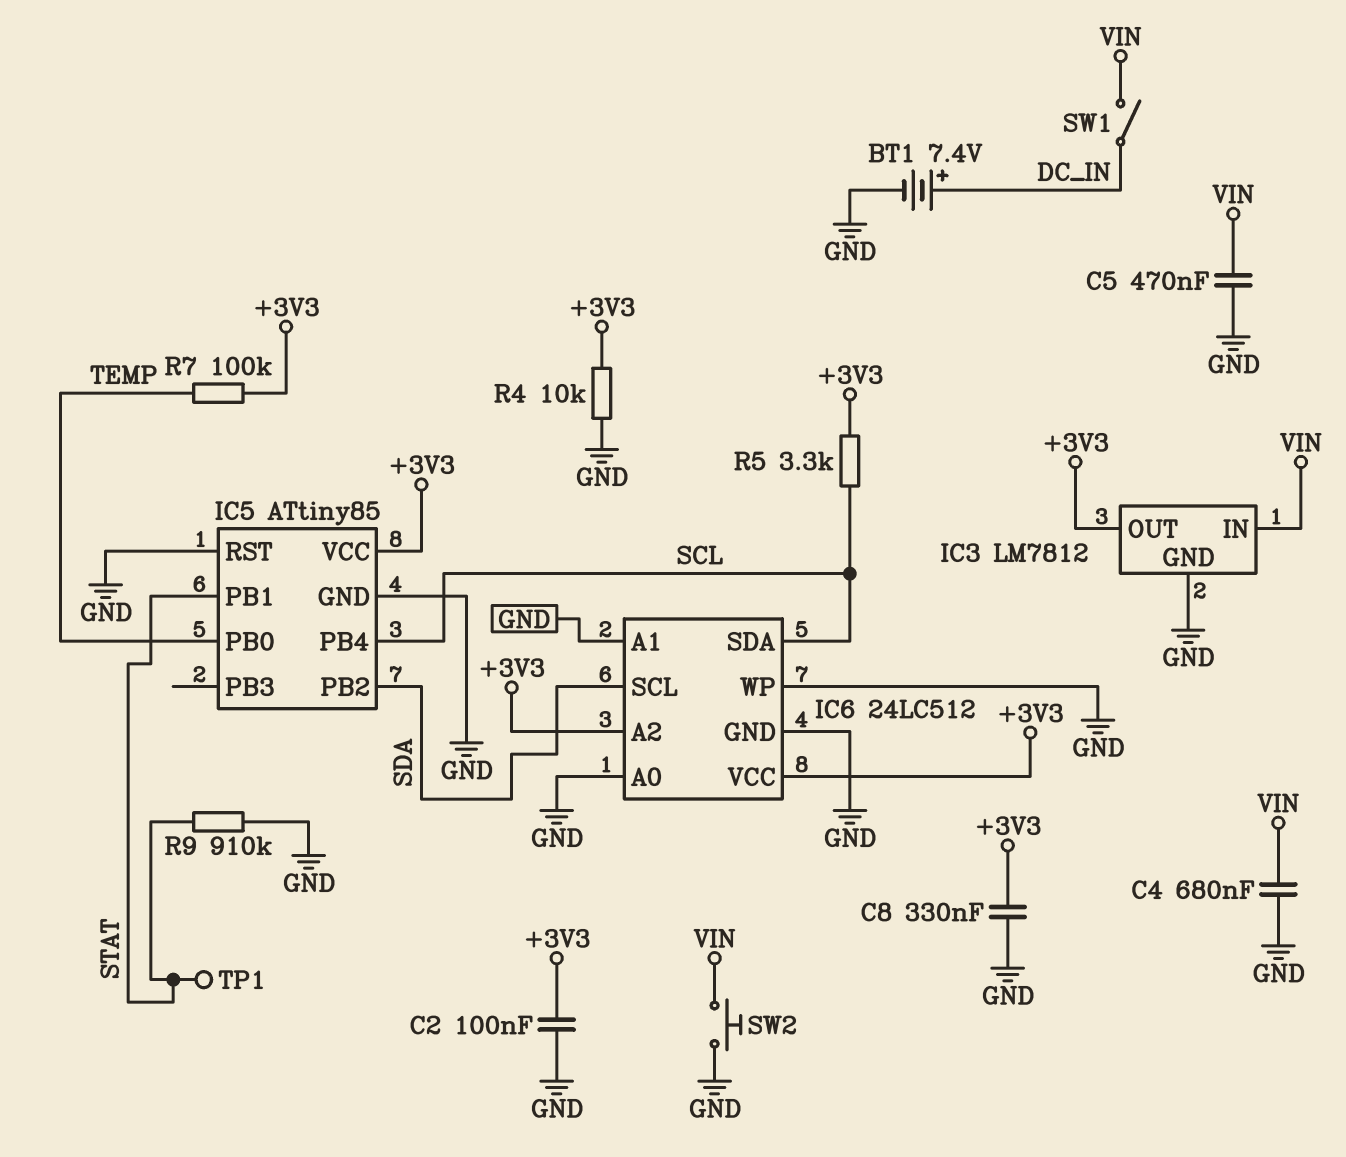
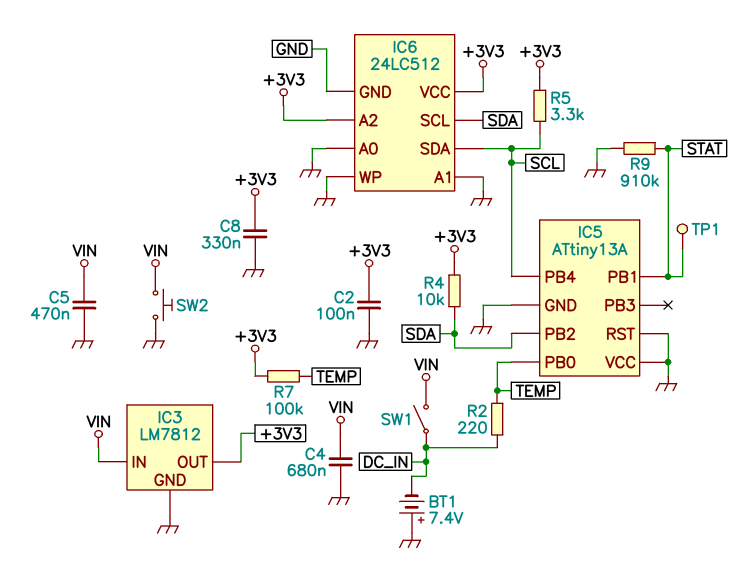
BT1: 7.4V (plus DC_IN, minus GND) -> 7.4V (plus GND, minus DC_IN)
IC5: ATtiny85 -> ATtiny13A
IC5 pin VCC: +3V3 -> GND
R2: none -> 220 (DC_IN, TEMP)
R4: 10k (+3V3, GND) -> 10k (+3V3, SDA)

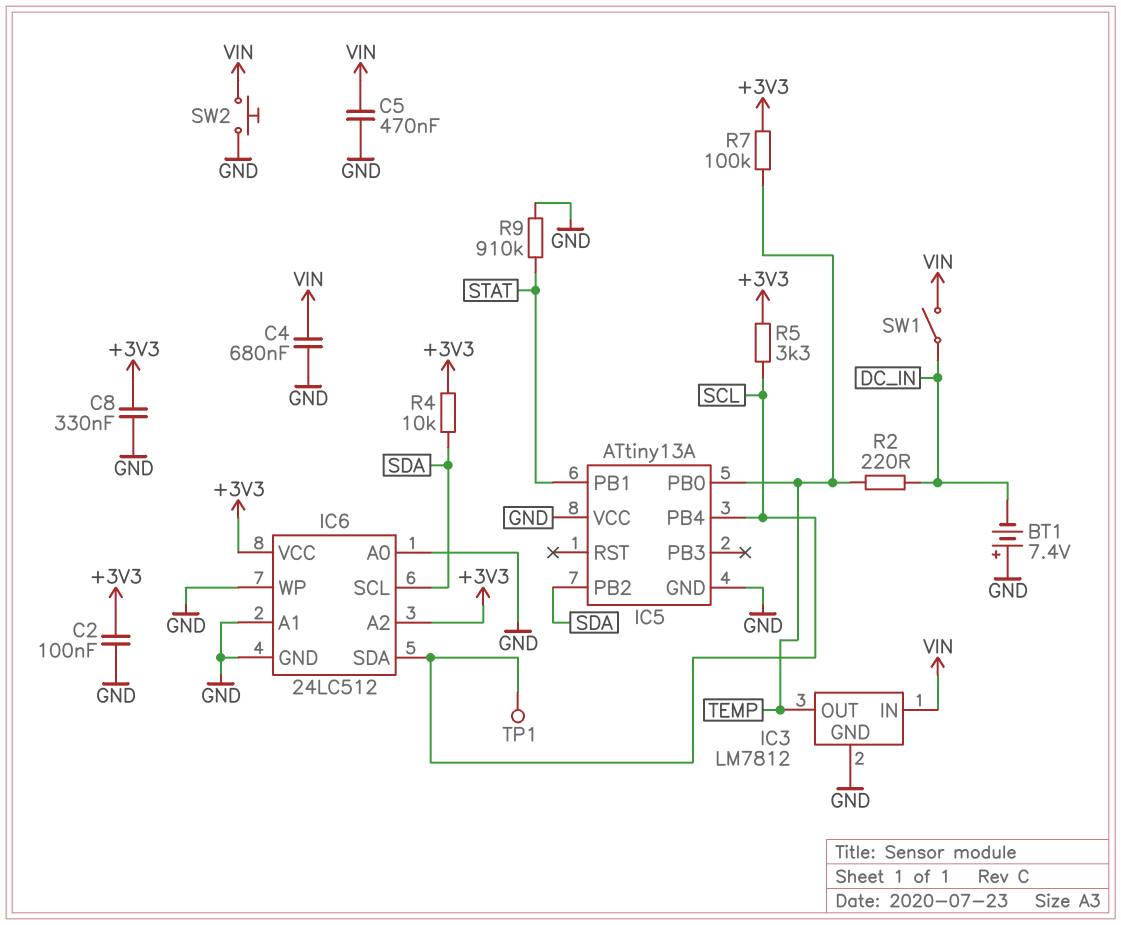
IC3 pin OUT: +3V3 -> TEMP
IC5 pin RST: GND -> none
TP1: test point (STAT) -> test point (SCL)

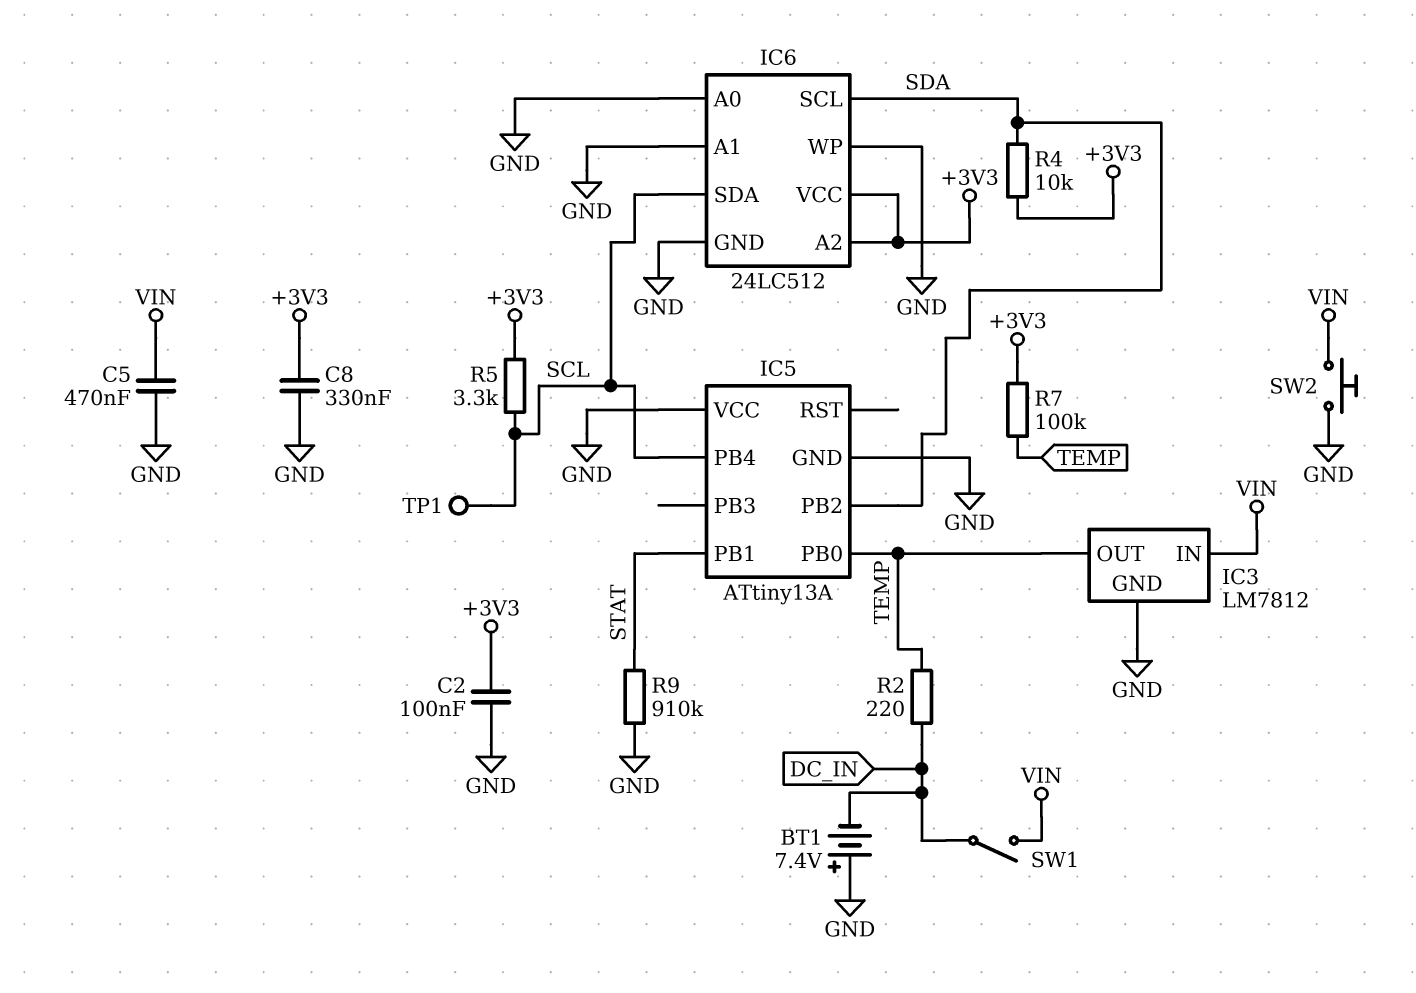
C4: 680nF (GND, VIN) -> none

